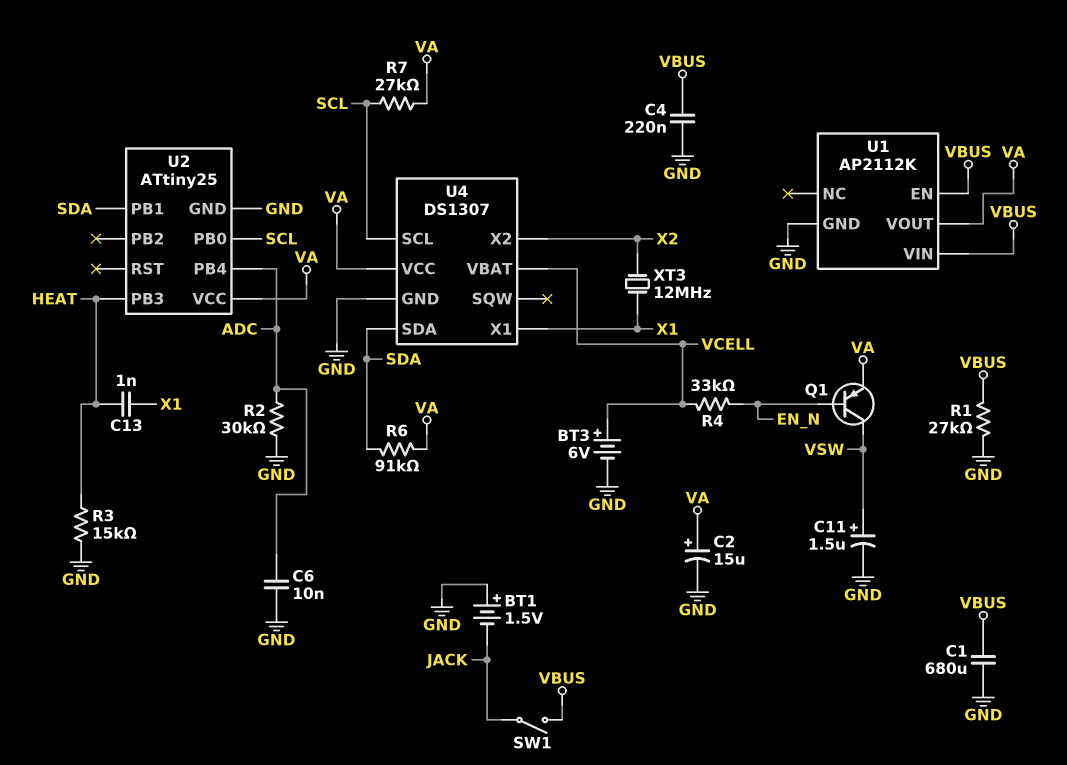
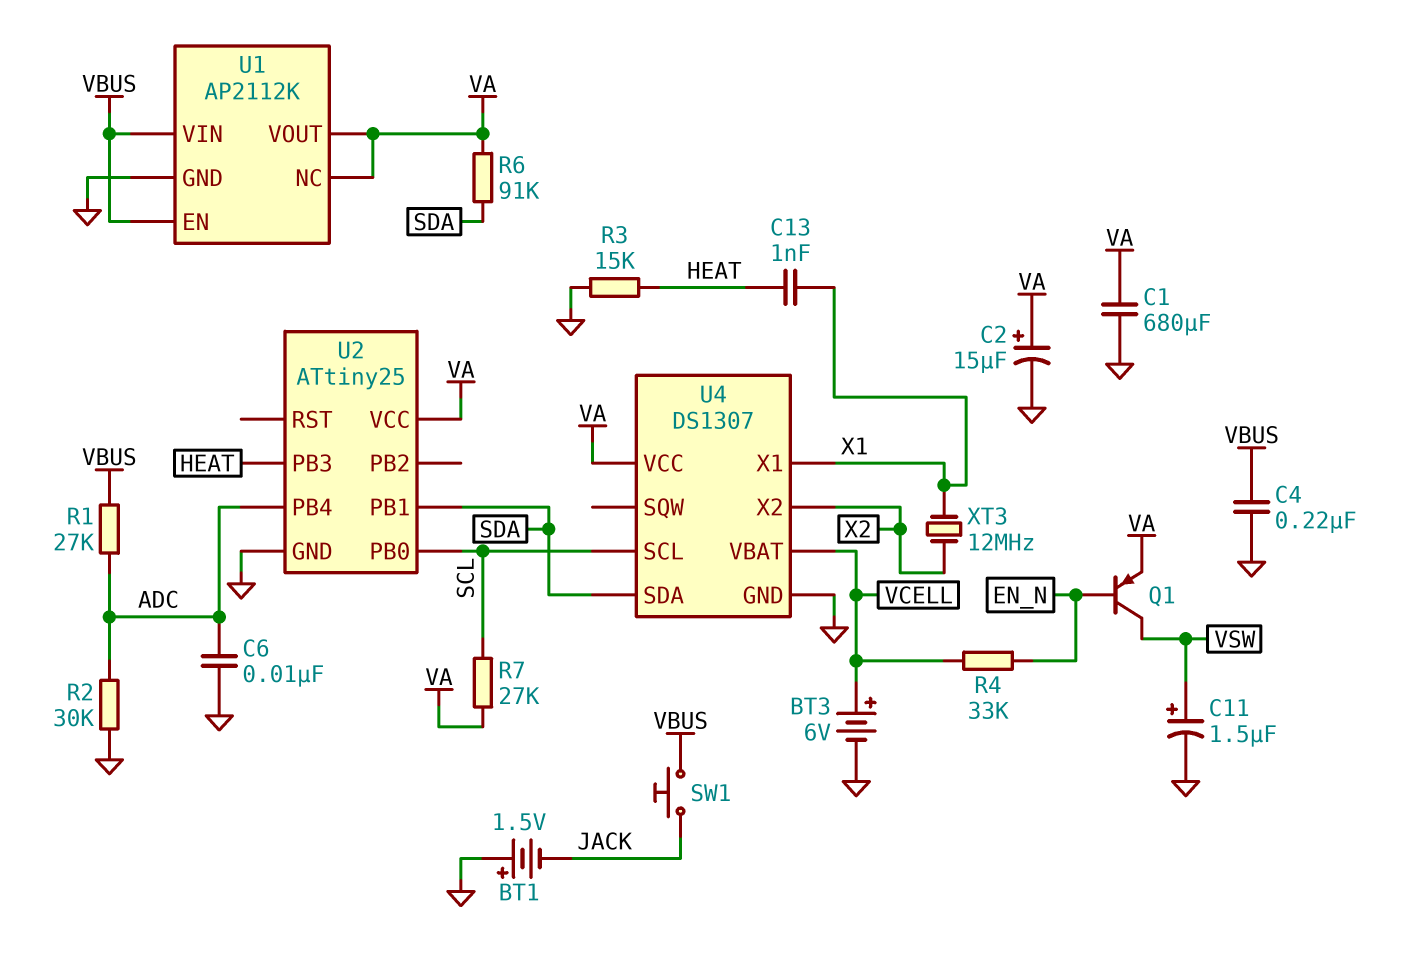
C1: 680uF (GND, VBUS) -> 680uF (GND, VA)
R1: 27k (GND, VBUS) -> 27k (ADC, VBUS)
SW1: switch (JACK, VBUS) -> button (JACK, VBUS)
U1 pin NC: none -> VA

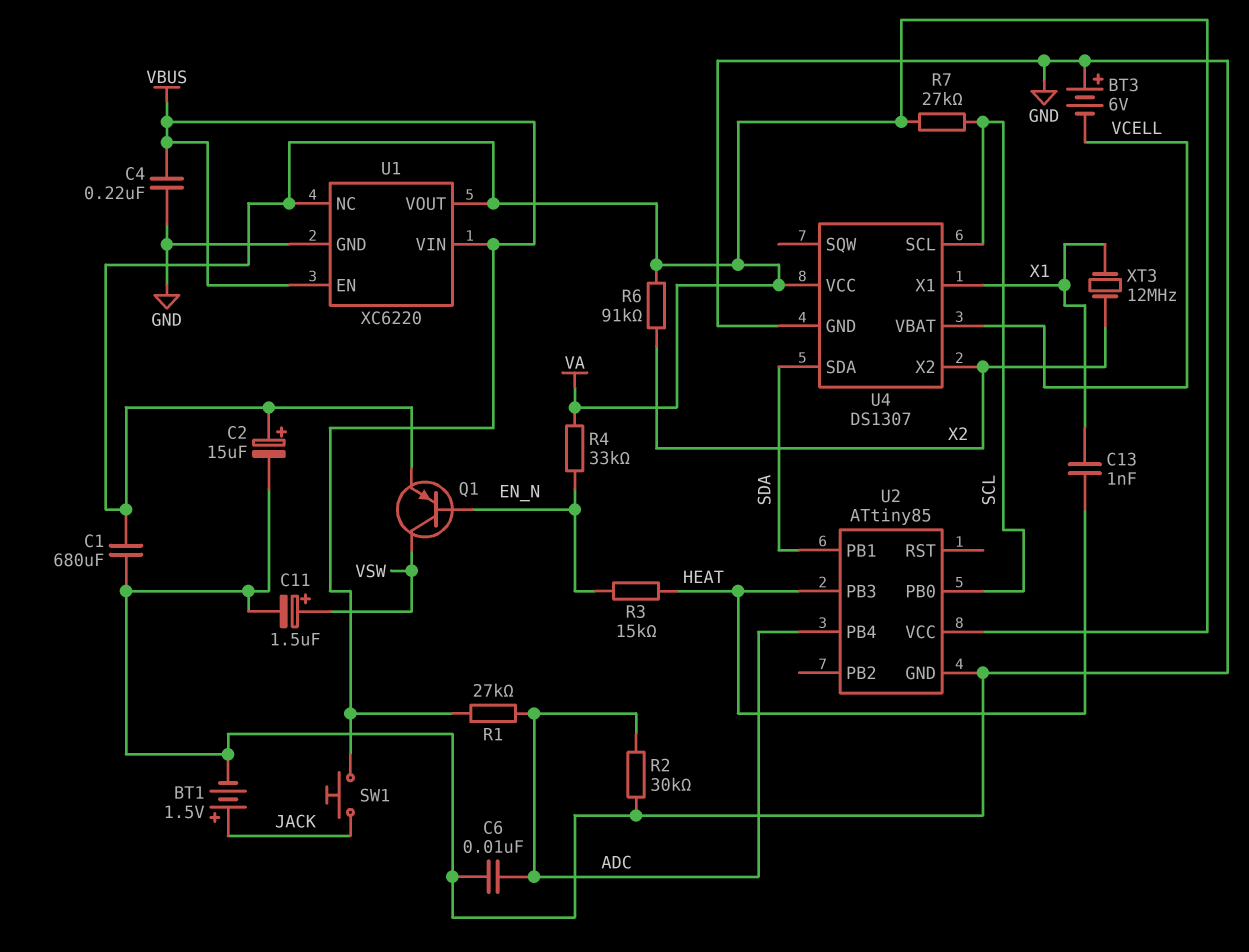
BT1: 1.5V (plus GND, minus JACK) -> 1.5V (plus JACK, minus GND)
BT3: 6V (plus VCELL, minus GND) -> 6V (plus GND, minus VCELL)
R3: 15k (GND, HEAT) -> 15k (EN_N, HEAT)
R4: 33k (EN_N, VCELL) -> 33k (EN_N, VA)
R6: 91k (SDA, VA) -> 91k (VA, X2)
U1: AP2112K -> XC6220
U2: ATtiny25 -> ATtiny85

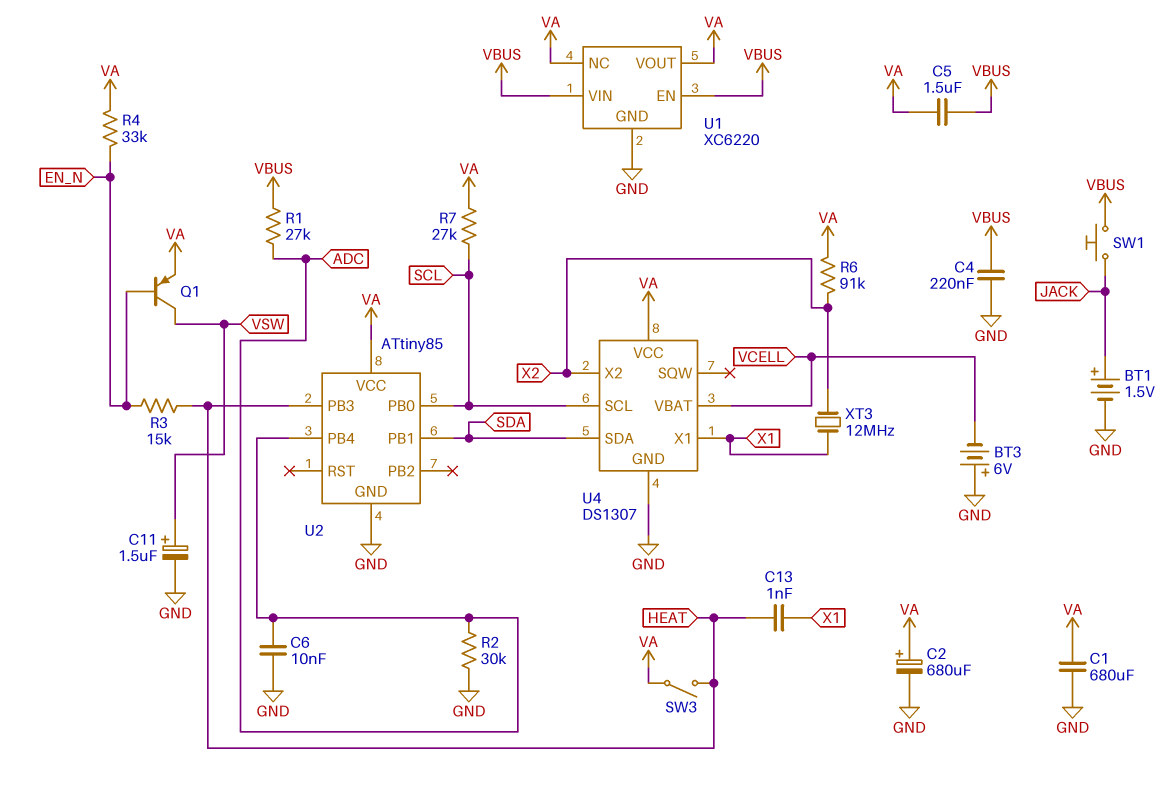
C2: 15uF (plus VA, minus GND) -> 680uF (plus VA, minus GND)
C5: none -> 1.5uF (VA, VBUS)
SW3: none -> switch (HEAT, VA)

